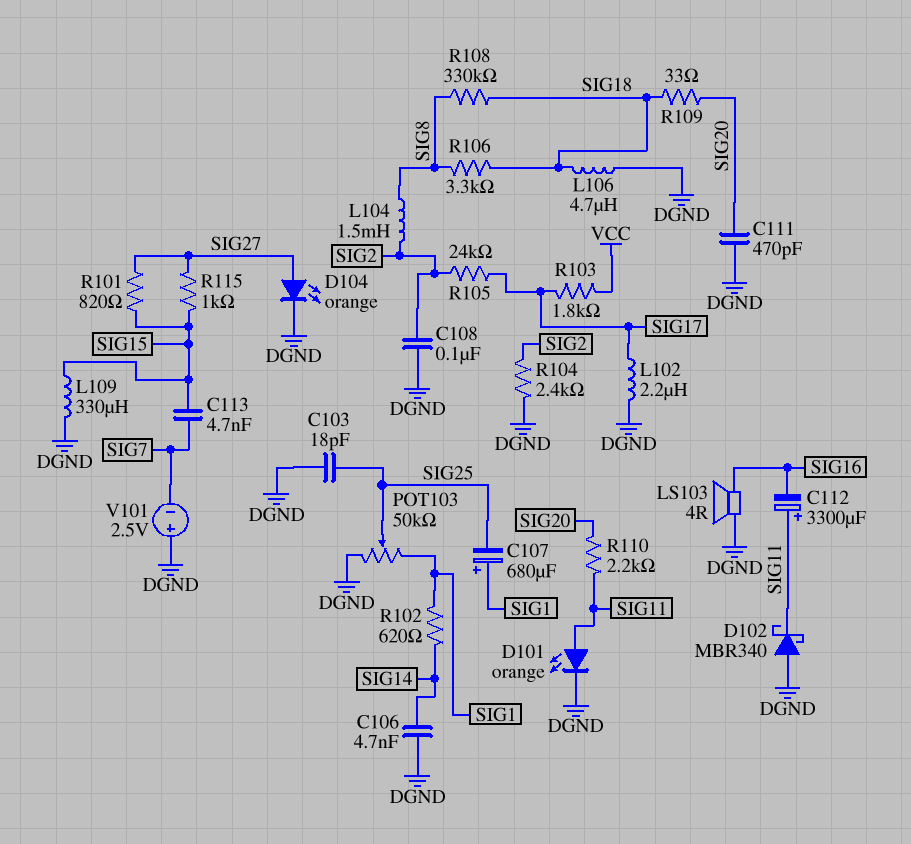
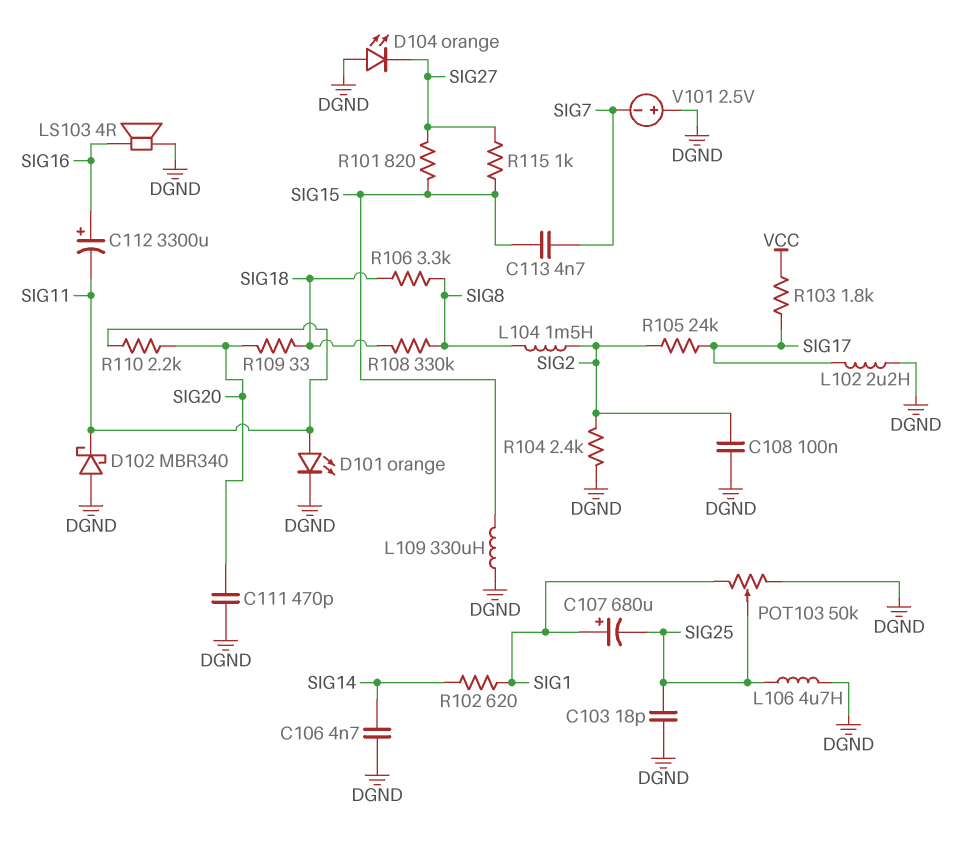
C112: 3300uF (plus SIG11, minus SIG16) -> 3300uF (plus SIG16, minus SIG11)
D104: LED orange (A SIG27, K DGND) -> LED orange (A DGND, K SIG27)
L106: 4.7uH (DGND, SIG18) -> 4.7uH (DGND, SIG25)

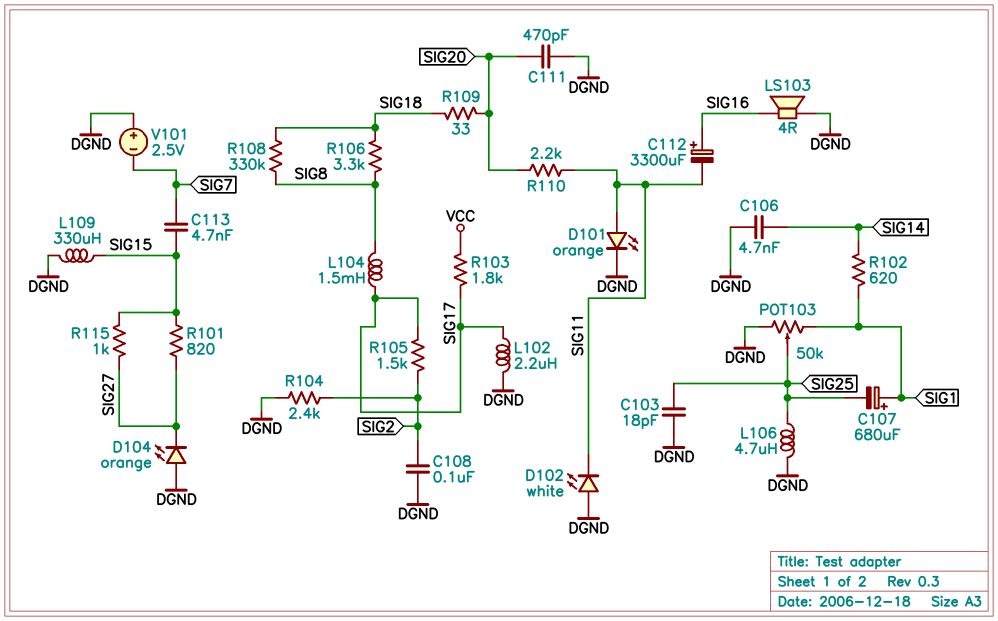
D102: schottky MBR340 (A DGND, K SIG11) -> LED white (A DGND, K SIG11)
L104: 1.5mH (SIG2, SIG8) -> 1.5mH (SIG8, SIG17)
R105: 24k (SIG2, SIG17) -> 1.5k (SIG2, SIG17)

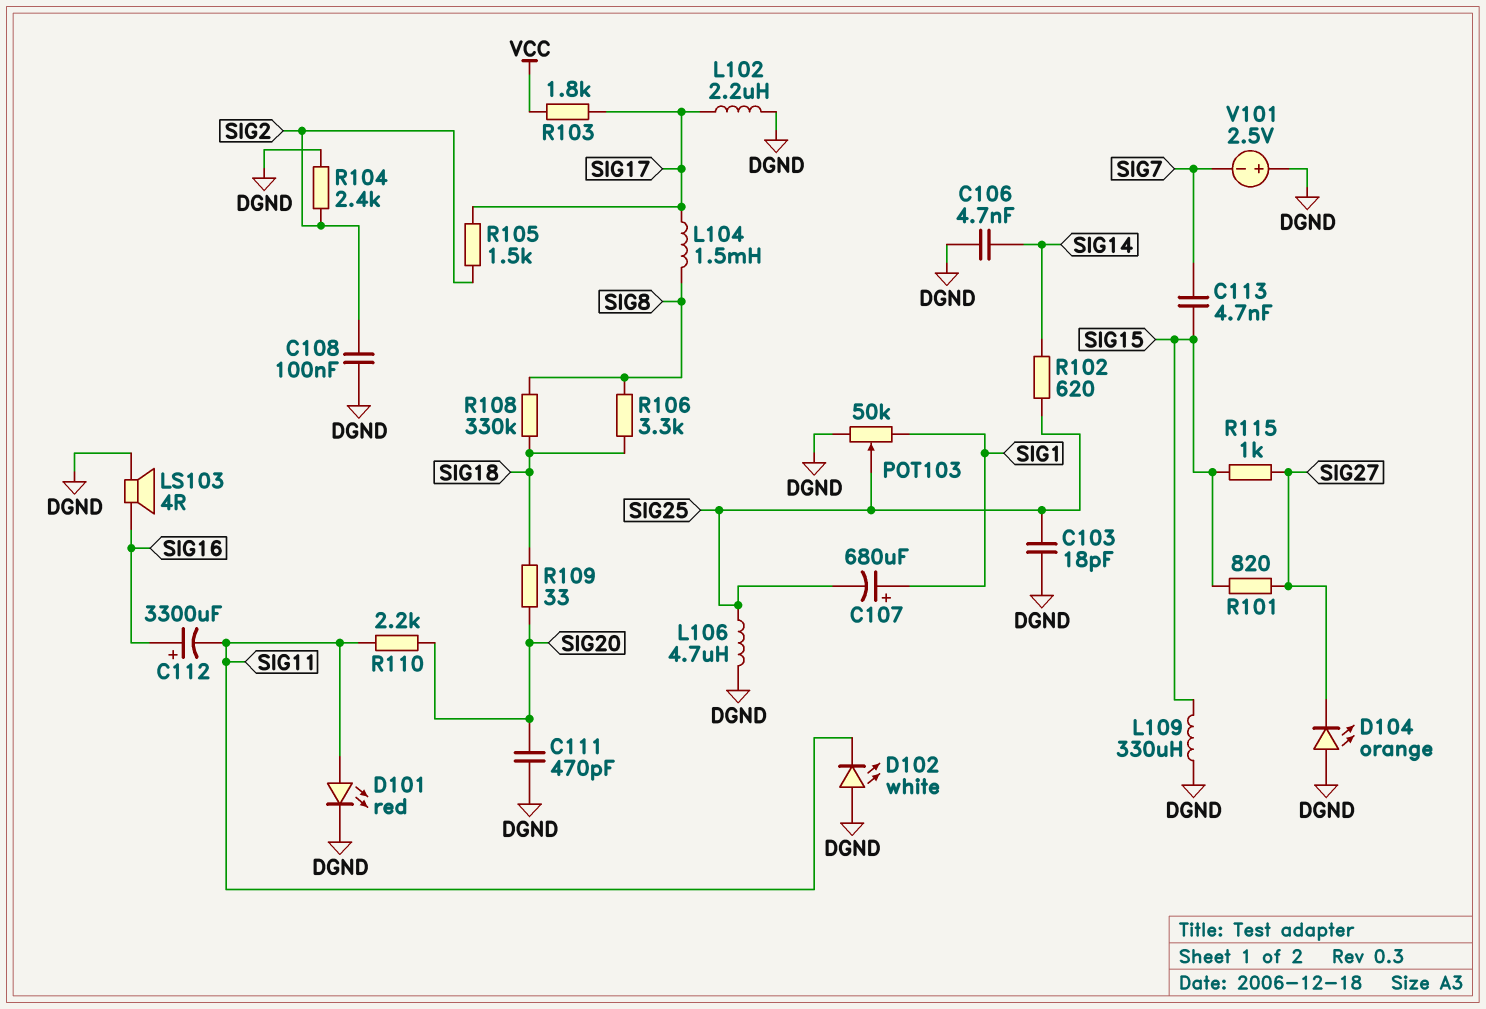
D101: LED orange (A SIG11, K DGND) -> LED red (A SIG11, K DGND)
R102: 620 (SIG1, SIG14) -> 620 (SIG14, SIG25)

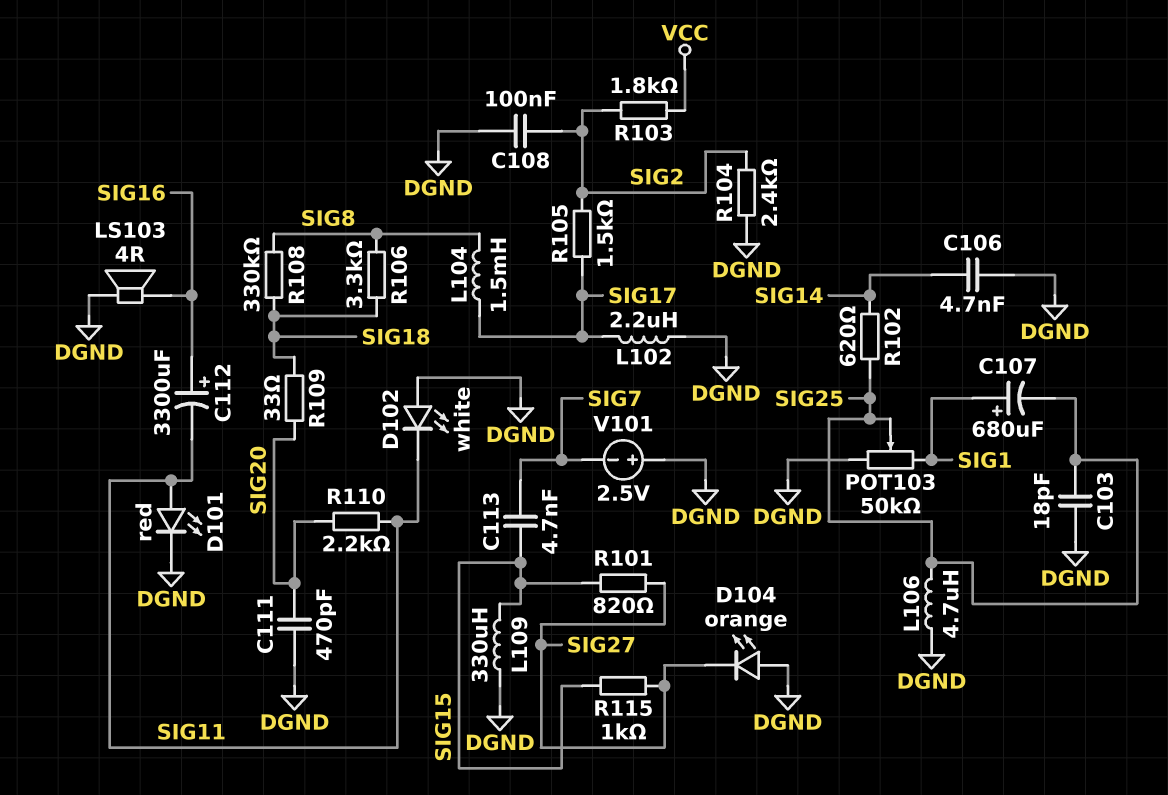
R103: 1.8k (SIG17, VCC) -> 1.8k (SIG2, VCC)

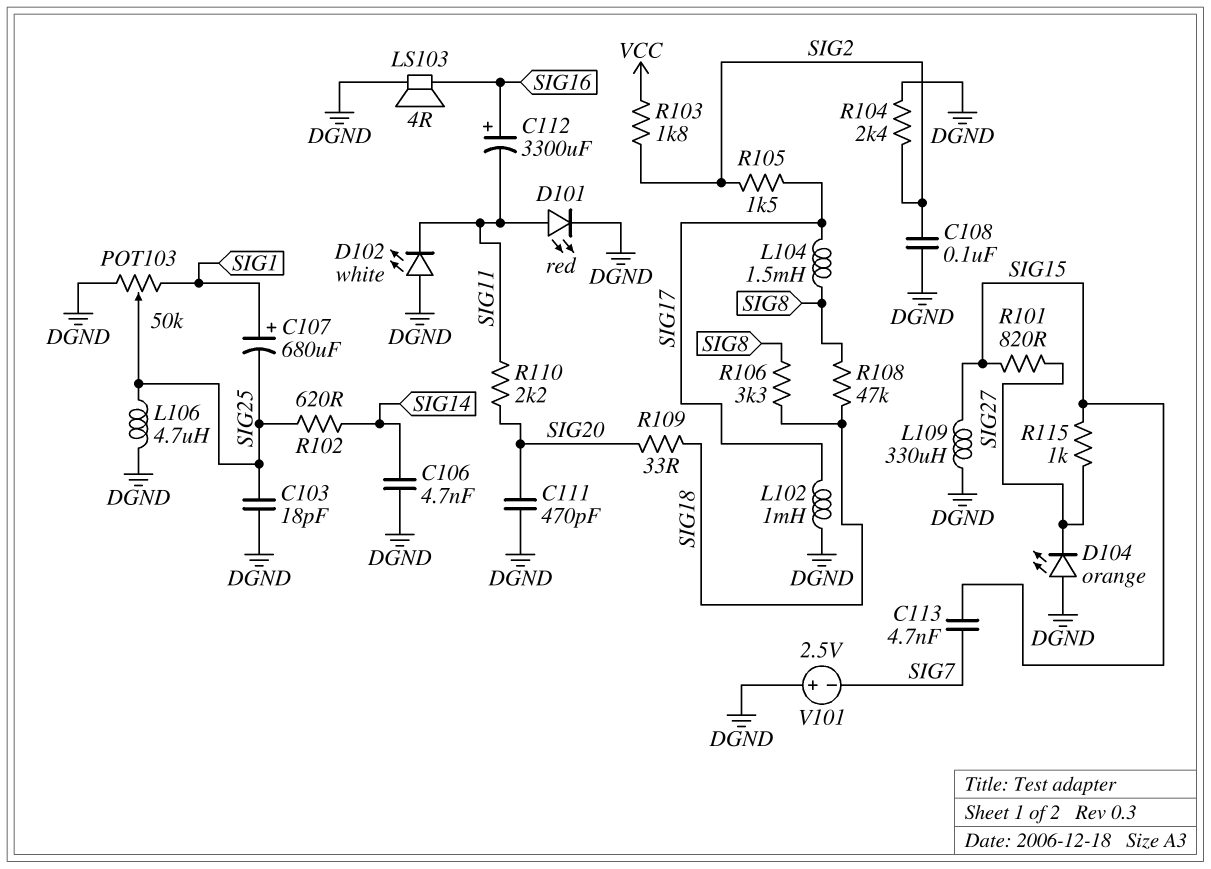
L102: 2.2uH (DGND, SIG17) -> 1mH (DGND, SIG17)
R108: 330k (SIG8, SIG18) -> 47k (SIG8, SIG18)

